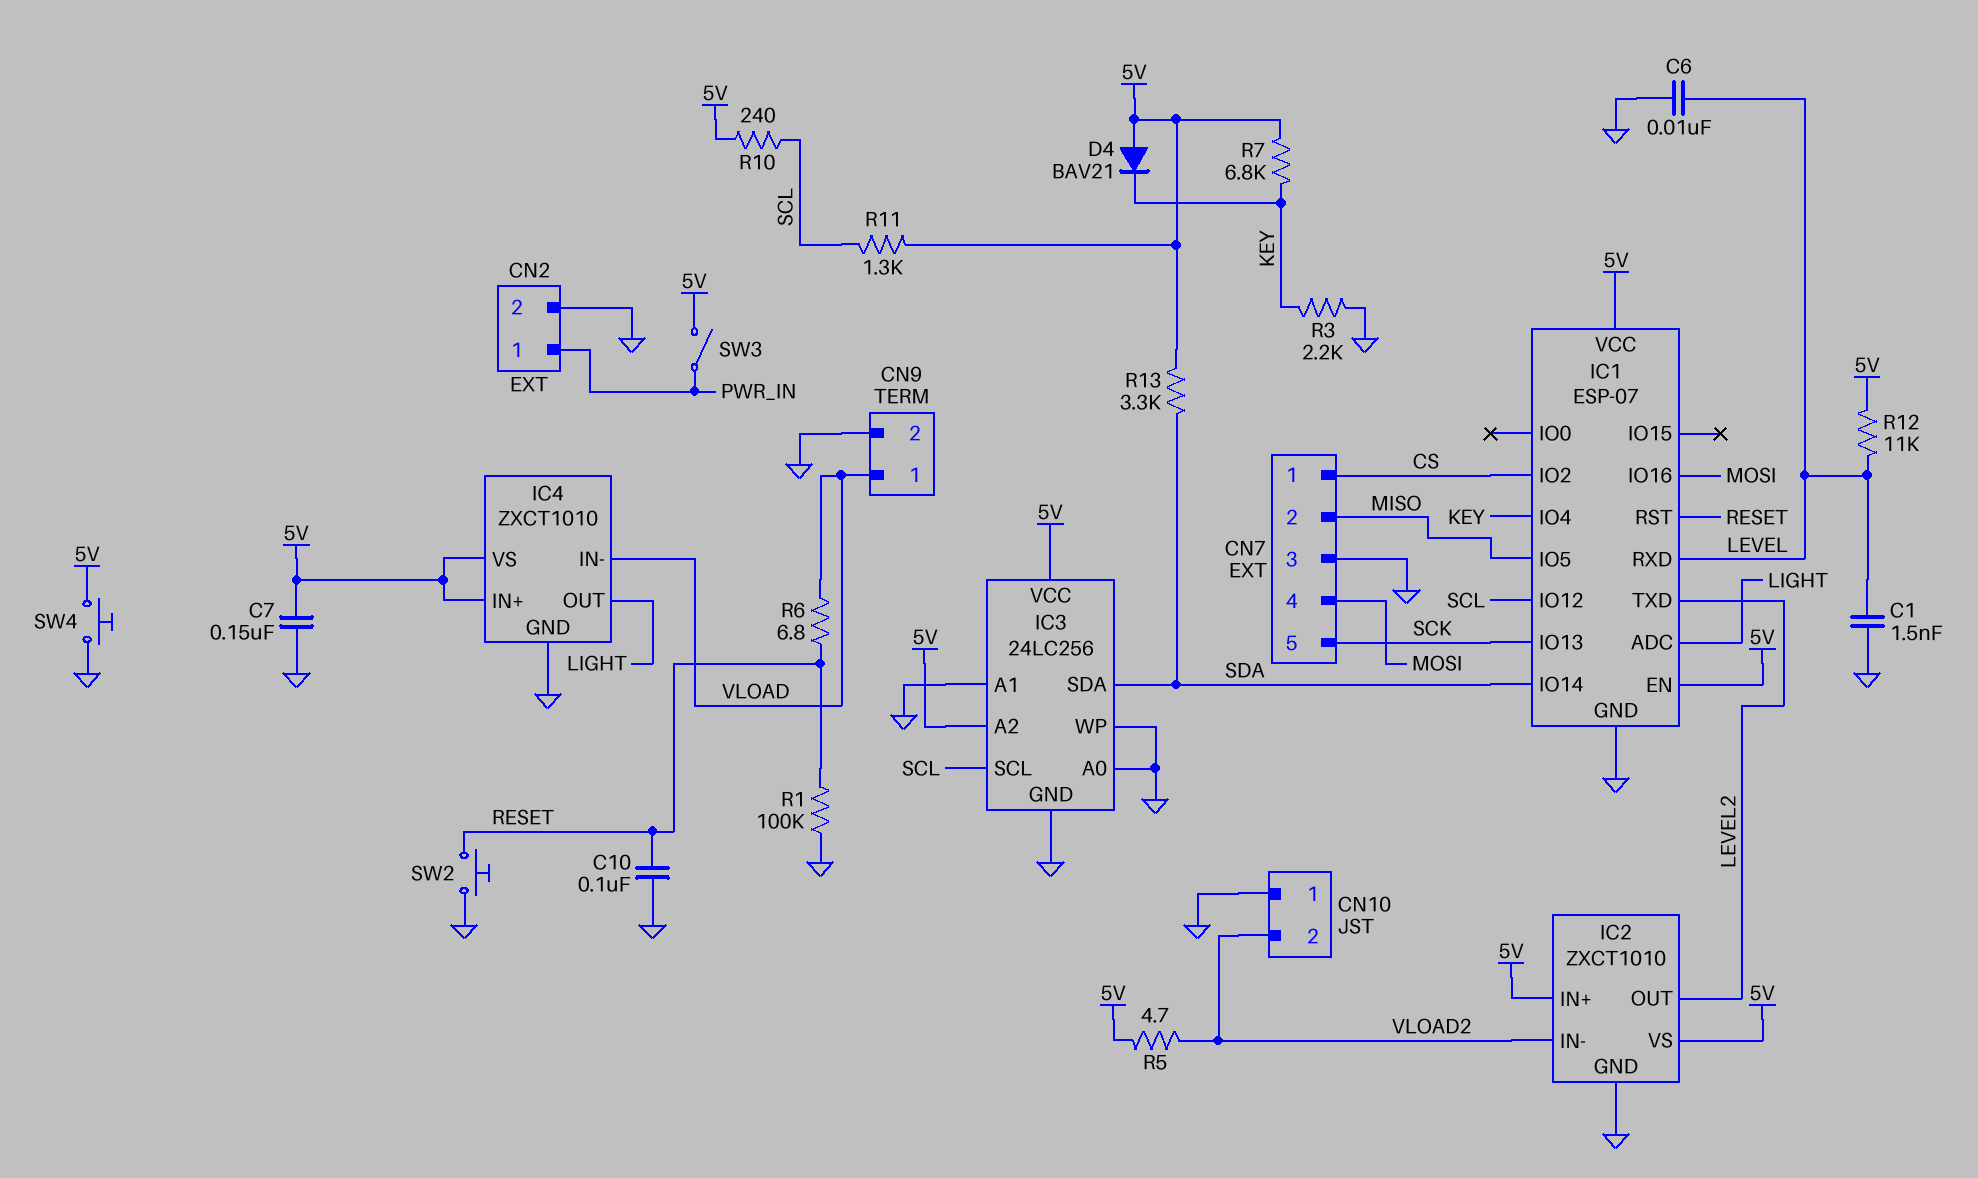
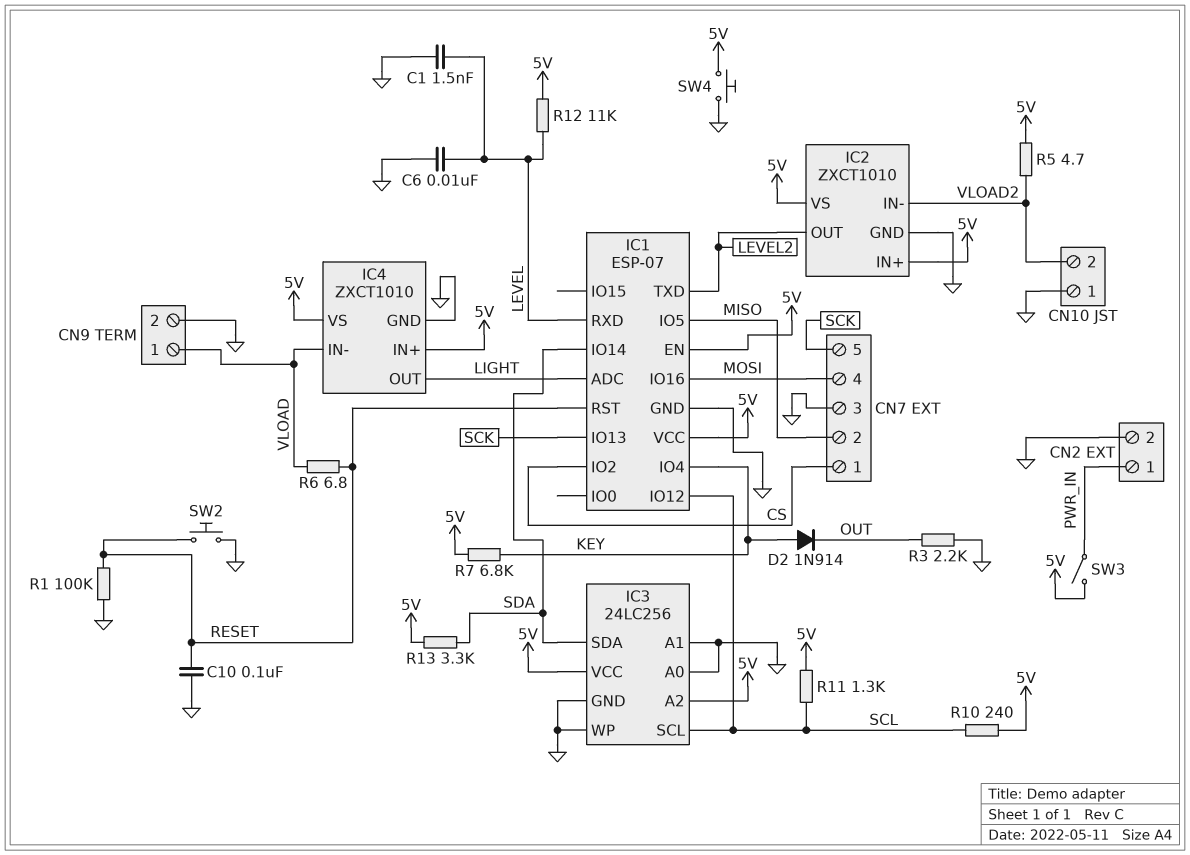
C7: 150nF (5V, GND) -> none
D2: none -> diode 1N914 (A KEY, K OUT)
D4: diode BAV21 (A 5V, K KEY) -> none
R3: 2.2k (GND, KEY) -> 2.2k (GND, OUT)

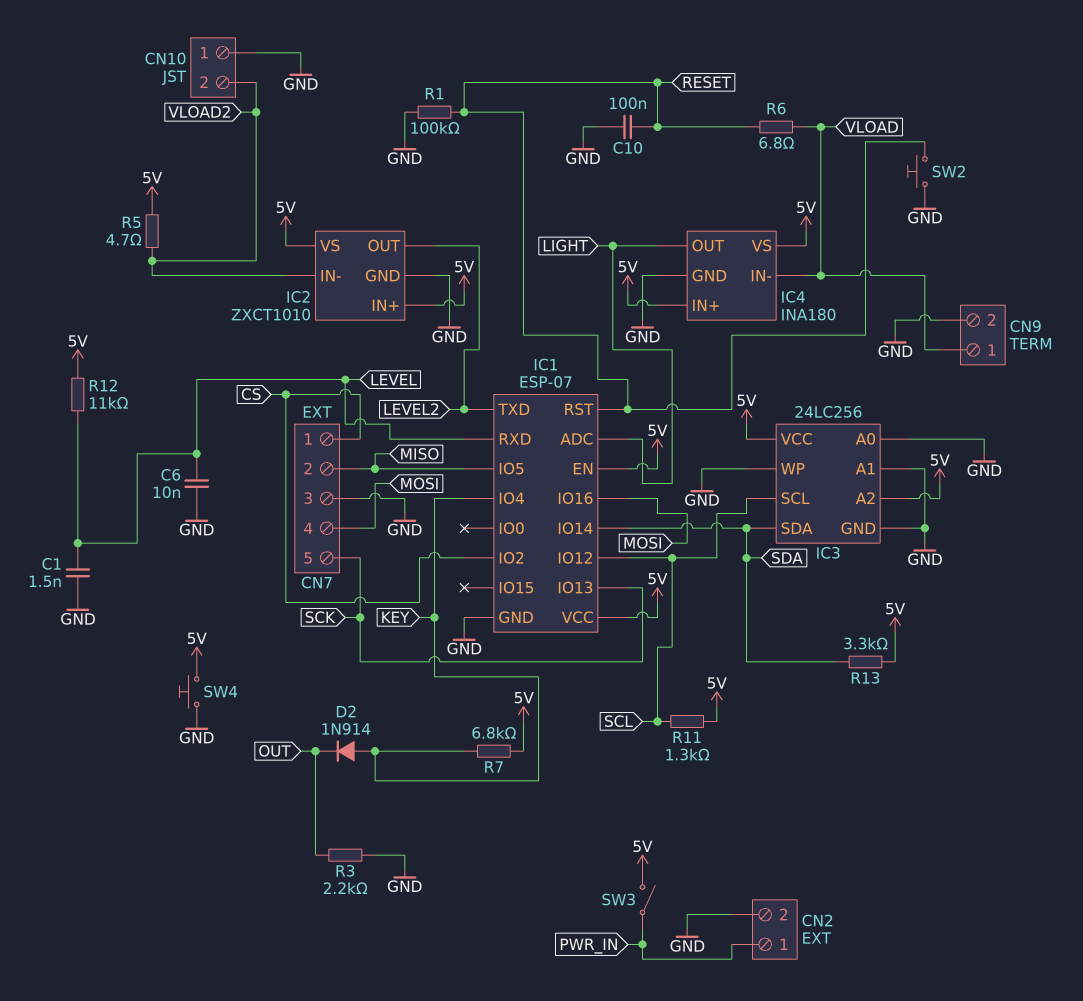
IC4: ZXCT1010 -> INA180
R10: 240 (5V, SCL) -> none

